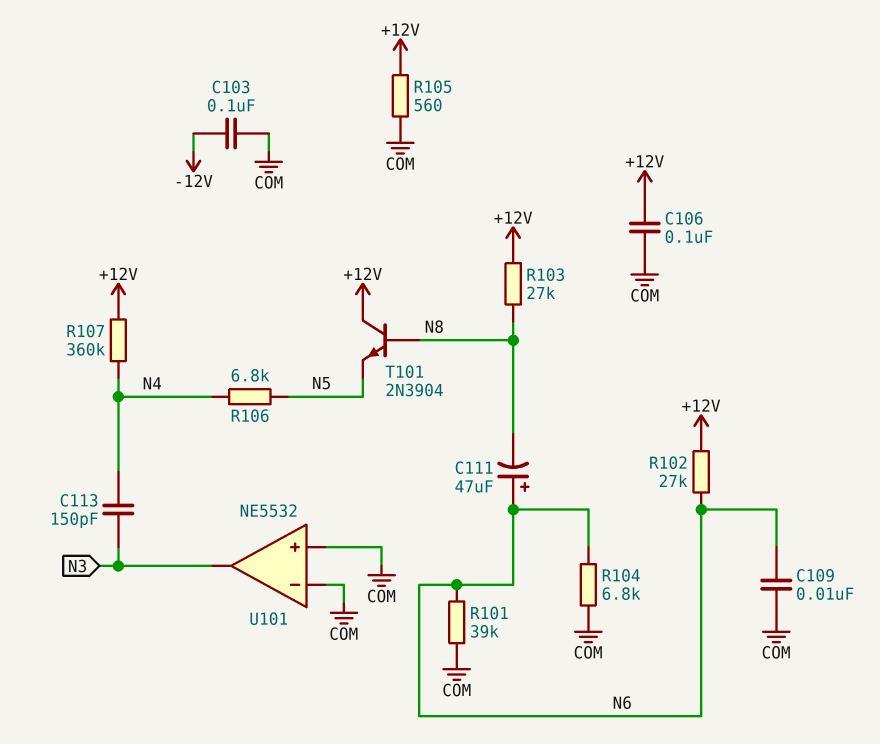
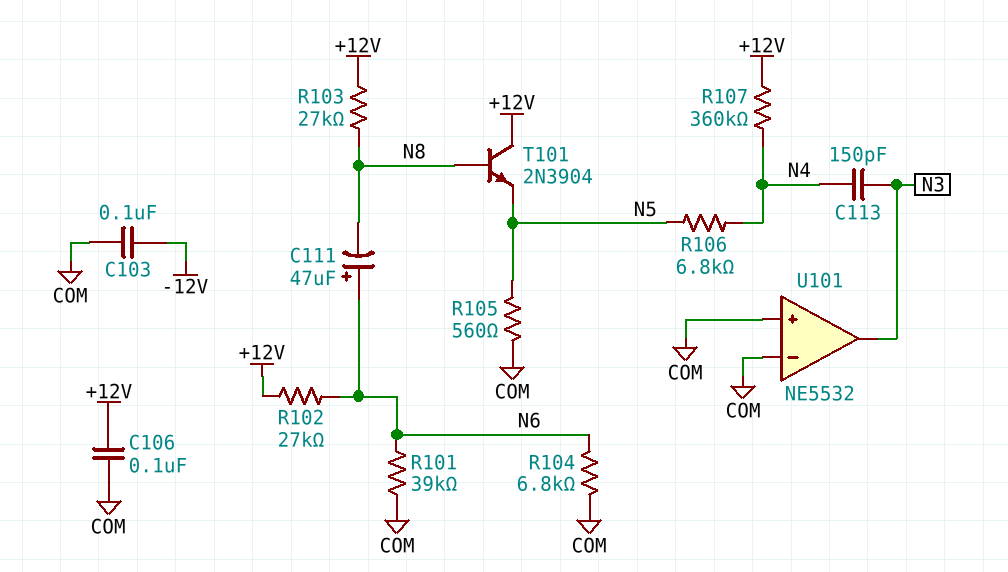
C109: 10nF (COM, N6) -> none
R105: 560 (+12V, COM) -> 560 (COM, N5)

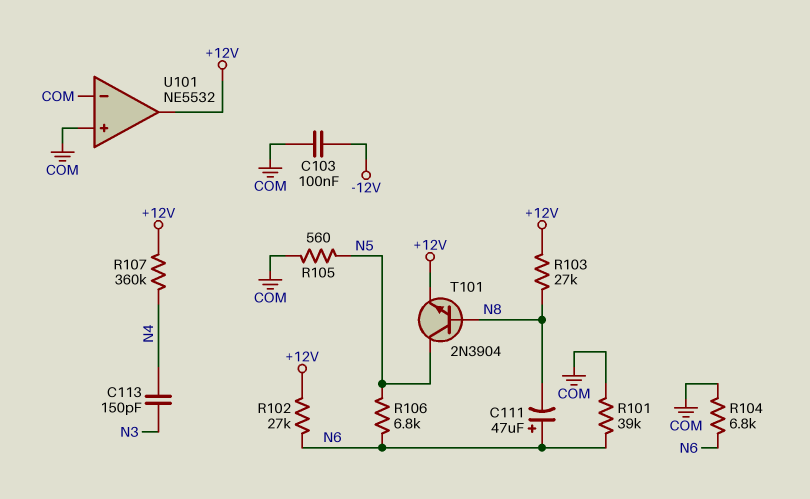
C106: 100nF (+12V, COM) -> none
R106: 6.8k (N4, N5) -> 6.8k (N5, N6)
T101: NPN 2N3904 (B N8, C +12V, E N5) -> NPN 2N3904 (B N8, C N5, E +12V)
U101 pin out: N3 -> +12V

